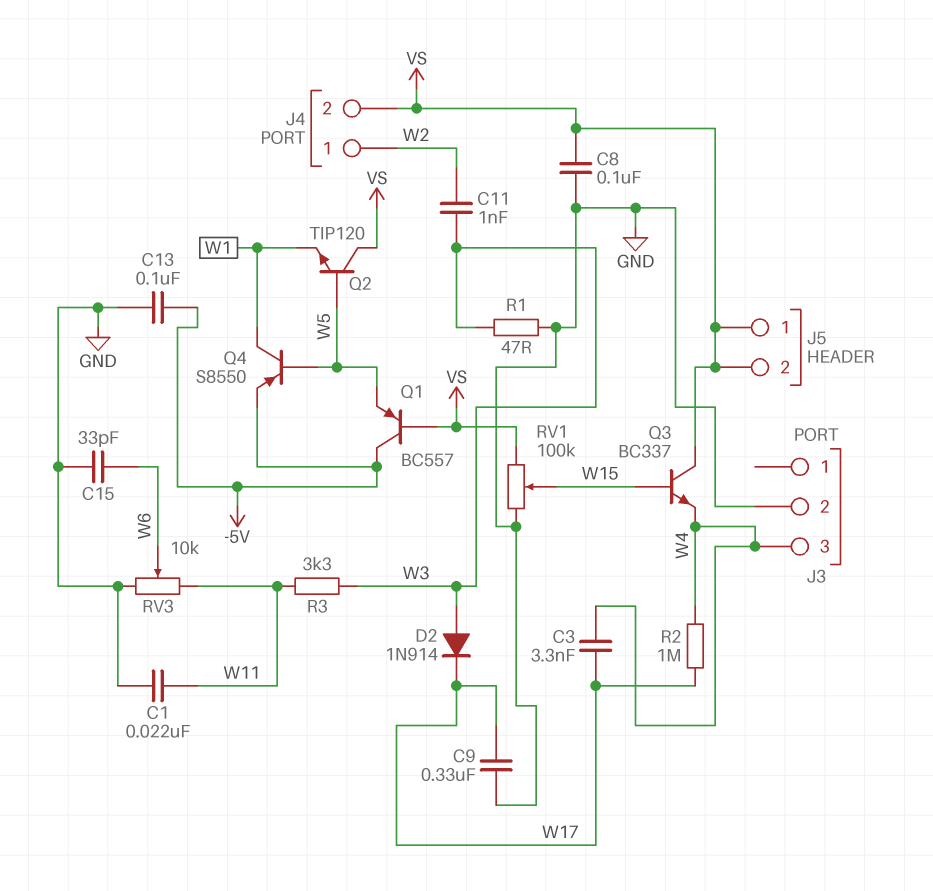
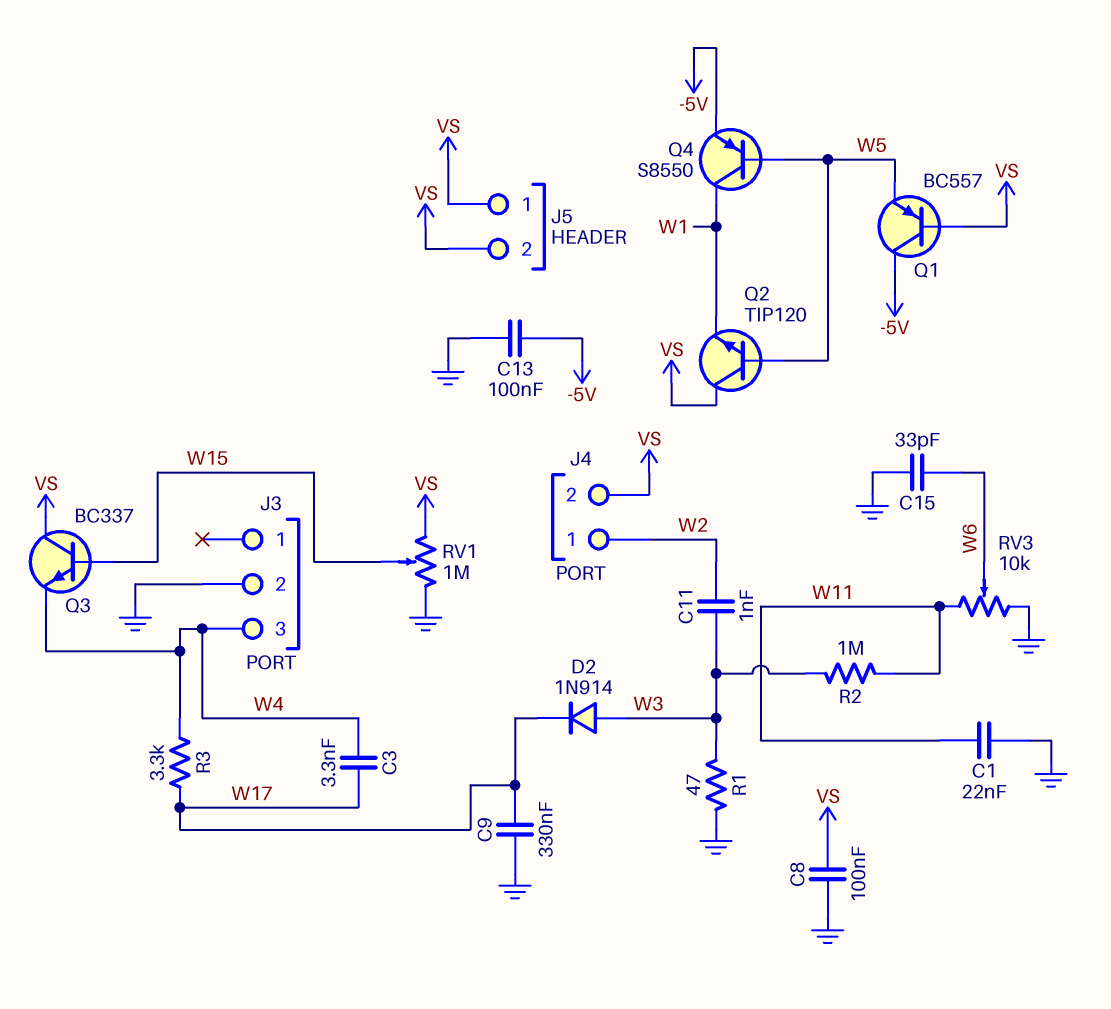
R2: 1M (W4, W17) -> 1M (W3, W11)
R3: 3.3k (W3, W11) -> 3.3k (W4, W17)
RV1: 100k (GND, VS, wiper W15) -> 1M (GND, VS, wiper W15)

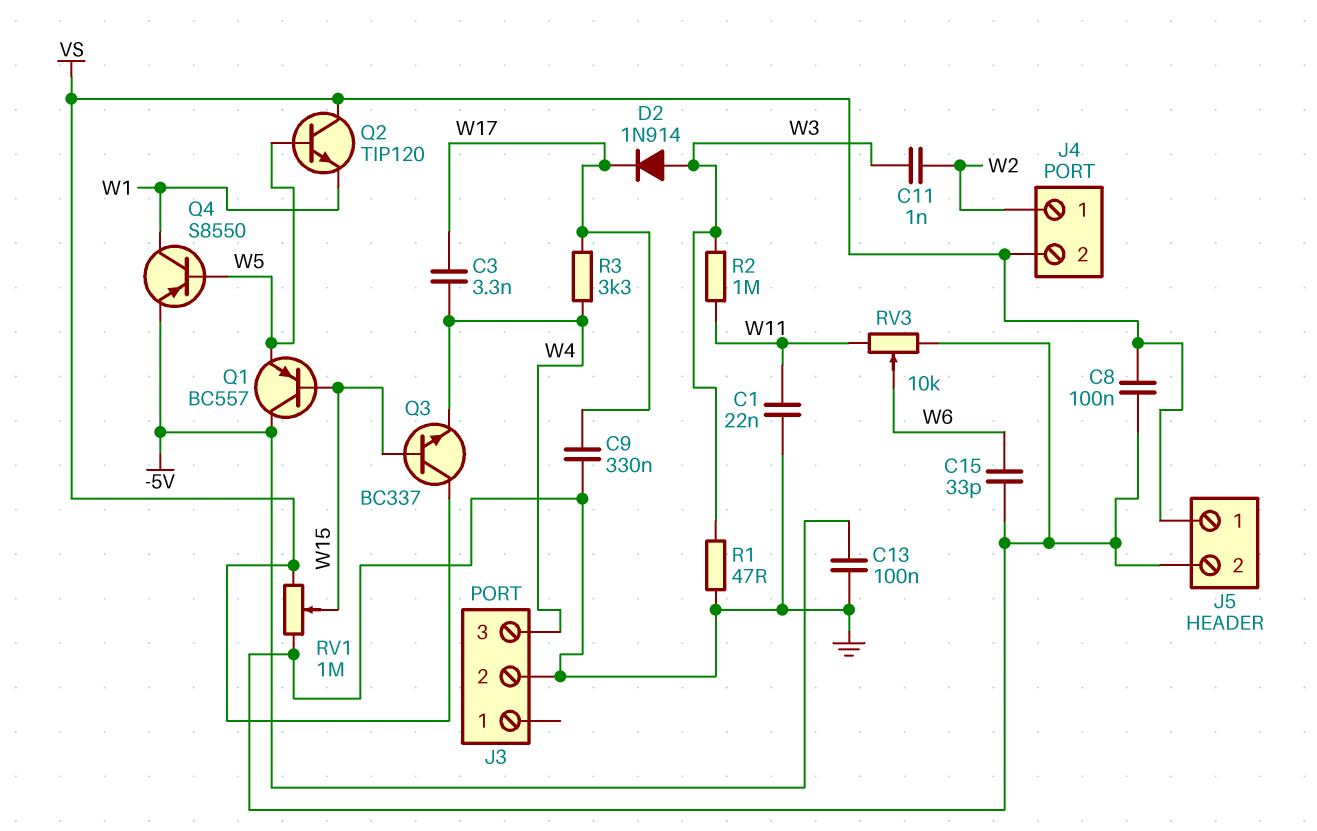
J5 pin 2: VS -> GND
Q1: PNP BC557 (B VS, C -5V, E W5) -> PNP BC557 (B W15, C -5V, E W5)

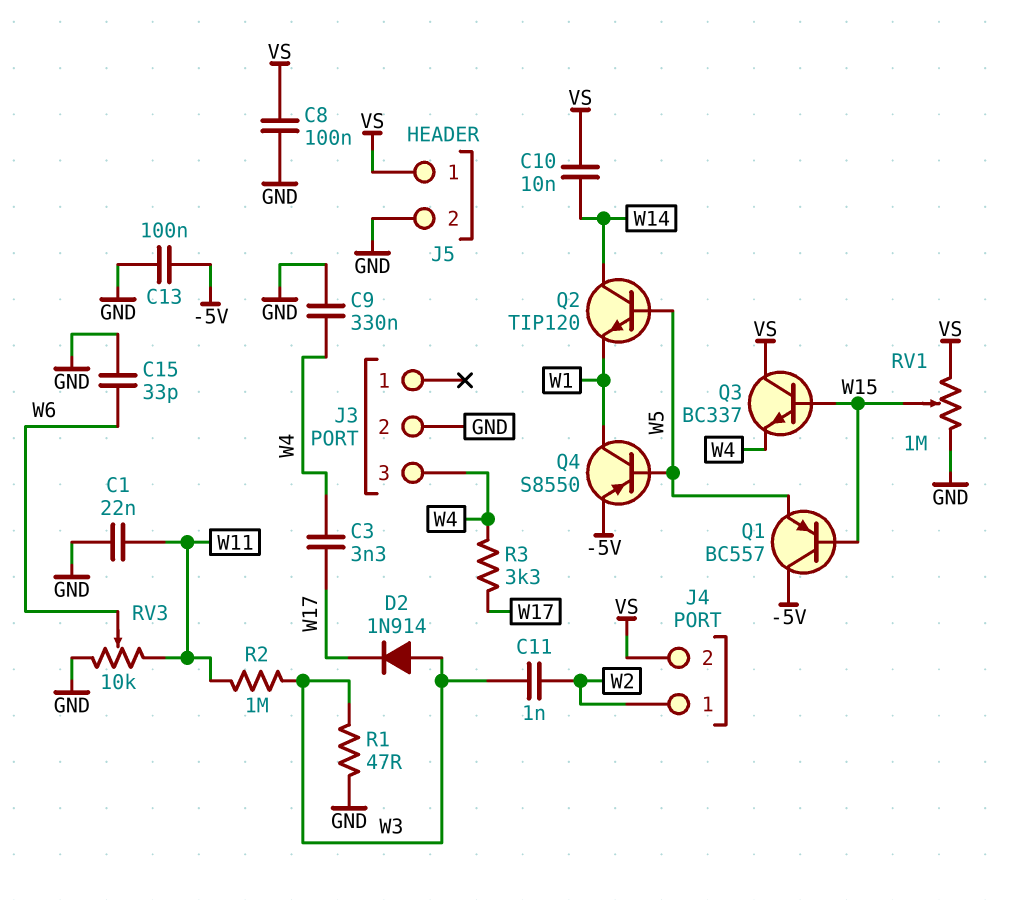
C9: 330nF (GND, W17) -> 330nF (GND, W4)
C10: none -> 10nF (VS, W14)
Q2: NPN TIP120 (B W5, C VS, E W1) -> NPN TIP120 (B W5, C W14, E W1)

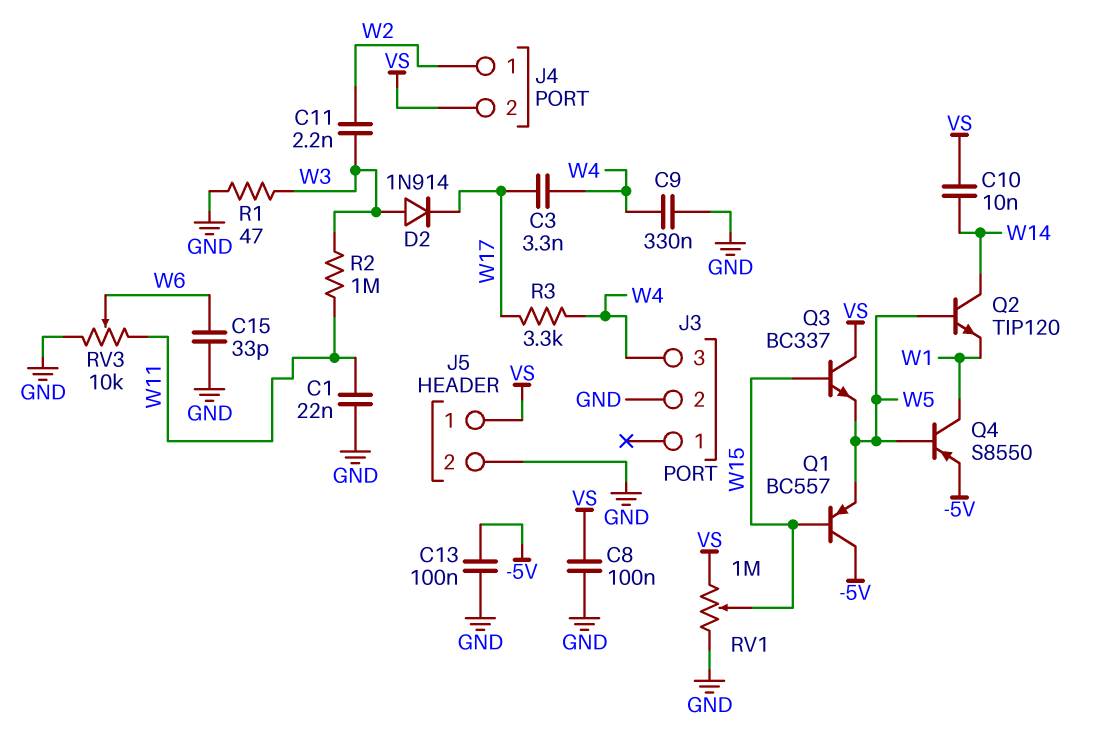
C11: 1nF (W2, W3) -> 2.2nF (W2, W3)
Q3: NPN BC337 (B W15, C VS, E W4) -> NPN BC337 (B W15, C VS, E W5)

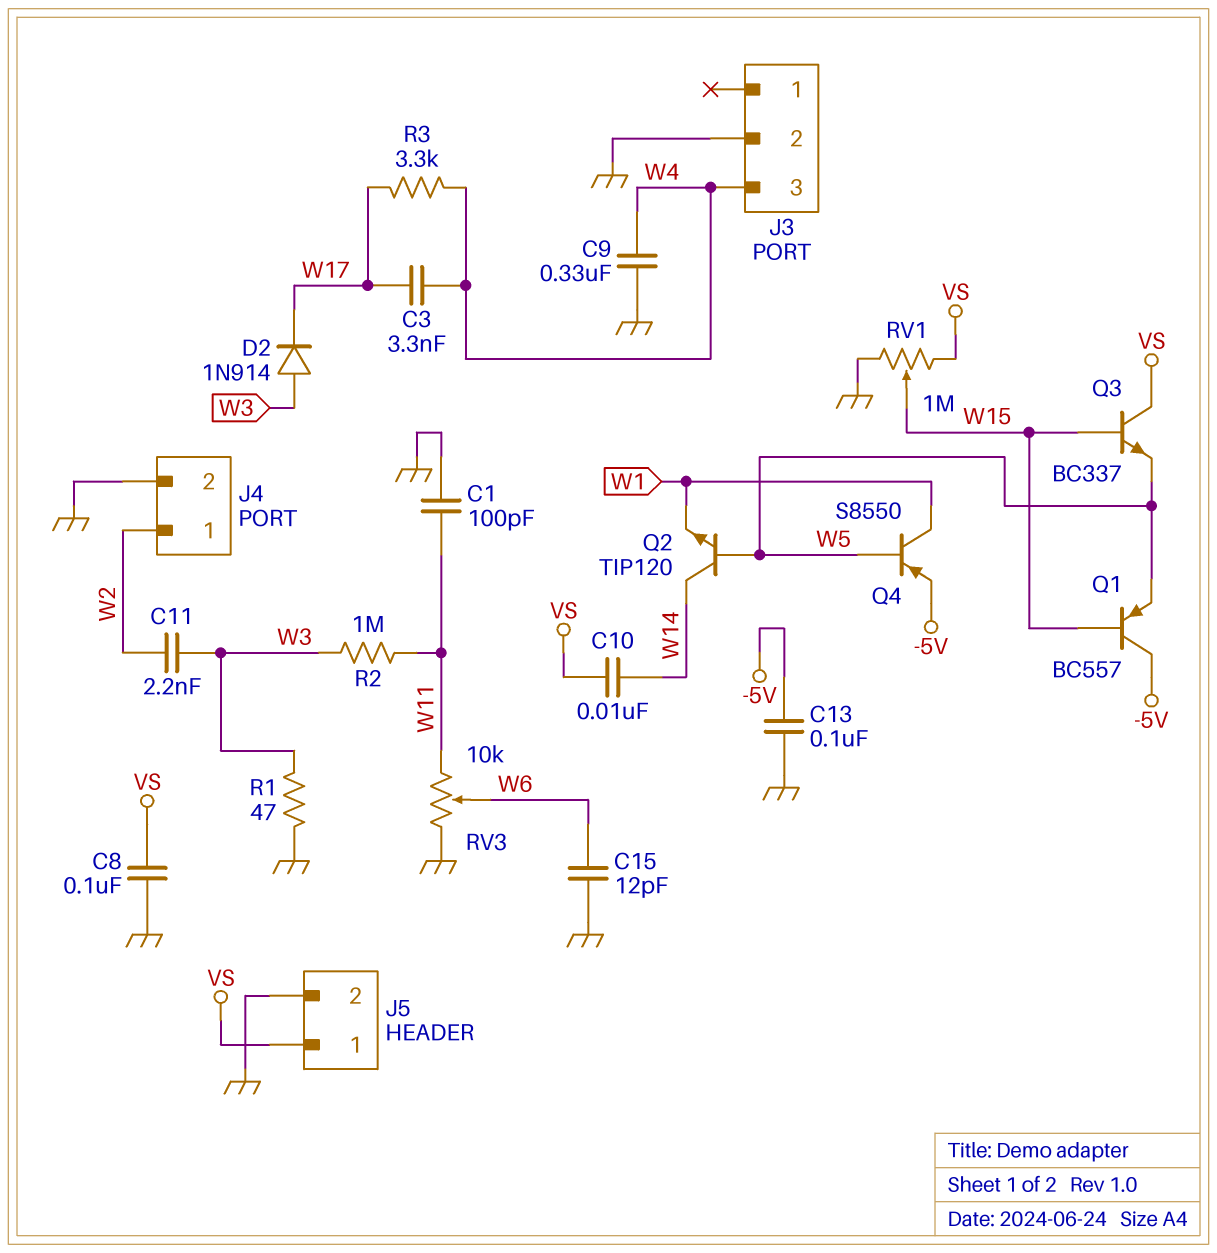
C1: 22nF (GND, W11) -> 100pF (GND, W11)
C15: 33pF (GND, W6) -> 12pF (GND, W6)
J4 pin 2: VS -> GND

